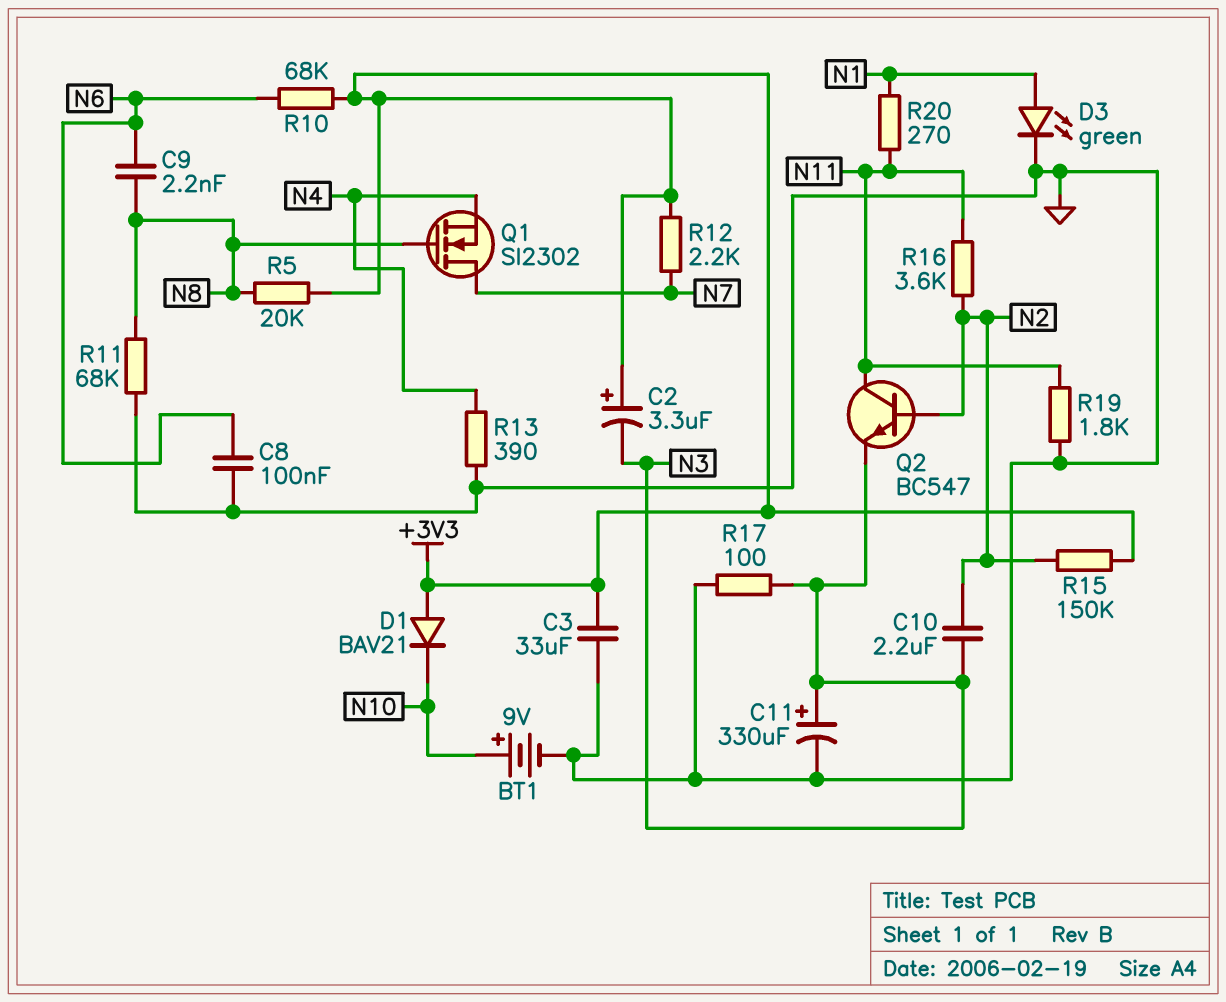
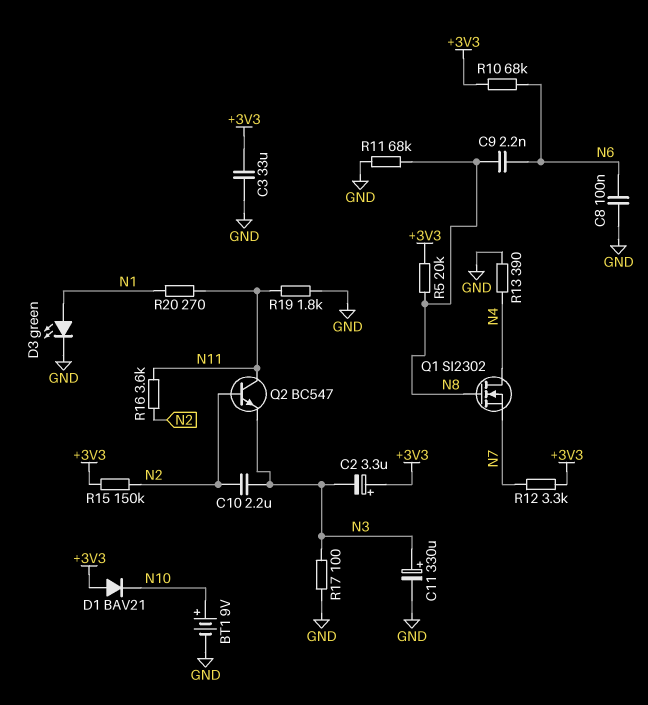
Q1: NMOS SI2302 (G N8, D N7, S N4) -> NMOS SI2302 (G N8, D N4, S N7)
R12: 2.2k (+3V3, N7) -> 3.3k (+3V3, N7)

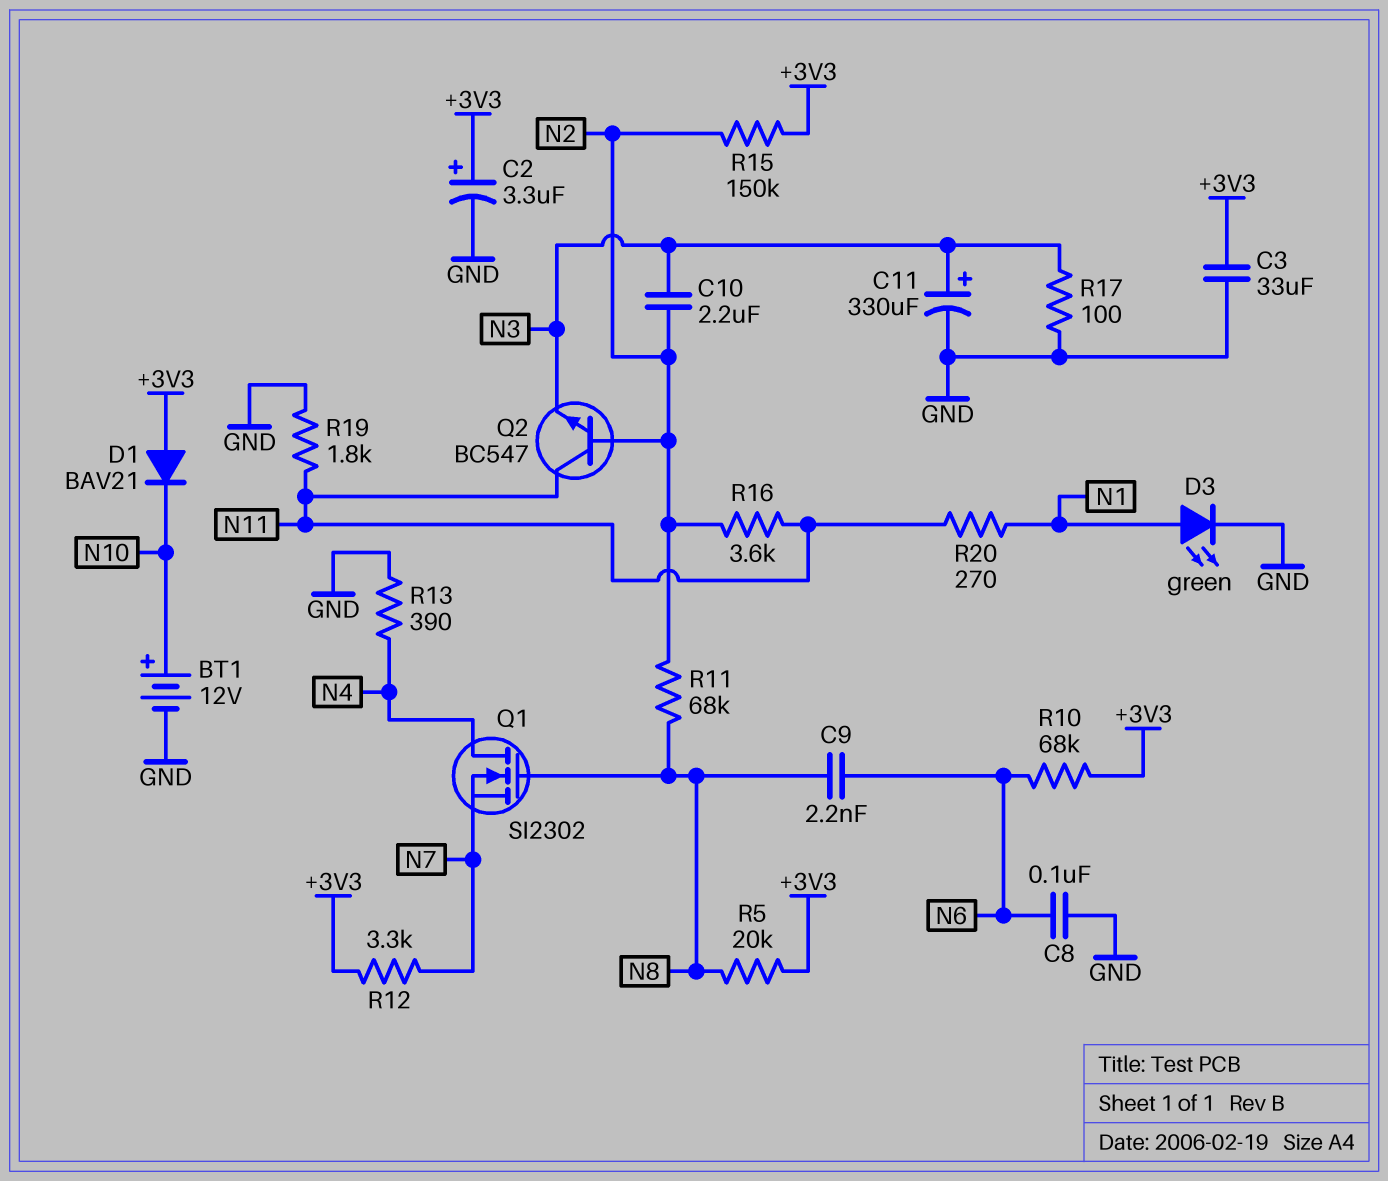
BT1: 9V (plus N10, minus GND) -> 12V (plus N10, minus GND)
C2: 3.3uF (plus +3V3, minus N3) -> 3.3uF (plus +3V3, minus GND)
R11: 68k (GND, N8) -> 68k (N2, N8)

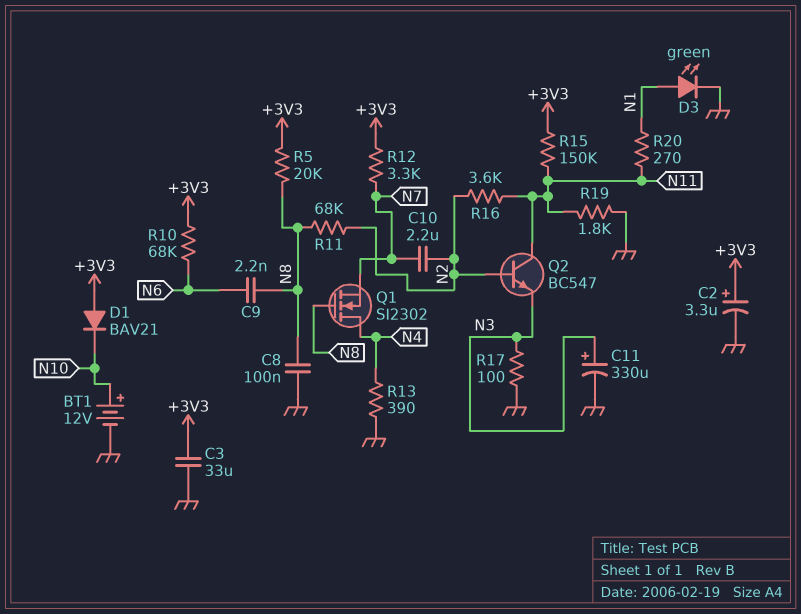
C8: 100nF (GND, N6) -> 100nF (GND, N8)
C10: 2.2uF (N2, N3) -> 2.2uF (N2, N7)
R15: 150k (+3V3, N2) -> 150k (+3V3, N11)

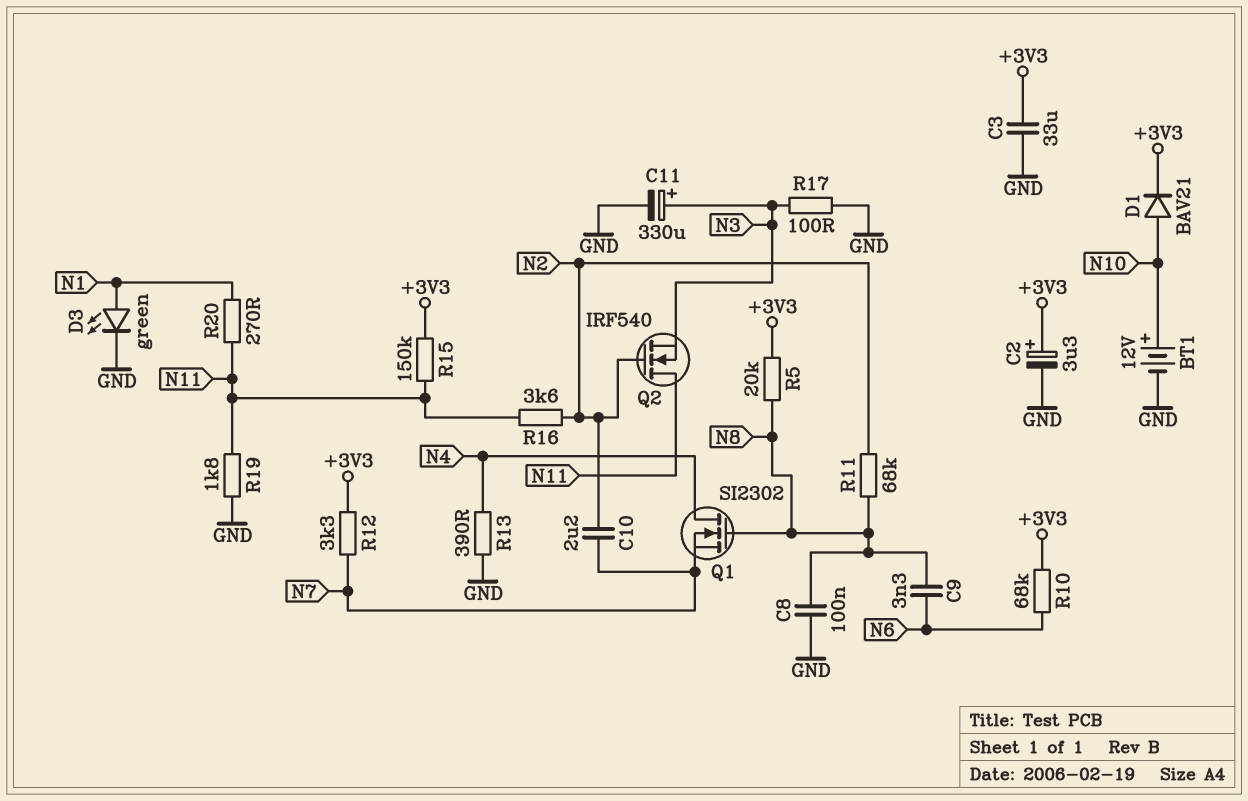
C9: 2.2nF (N6, N8) -> 3.3nF (N6, N8)
D1: diode BAV21 (A +3V3, K N10) -> diode BAV21 (A N10, K +3V3)
Q2: NPN BC547 (B N2, C N11, E N3) -> NMOS IRF540 (G N2, D N11, S N3)

